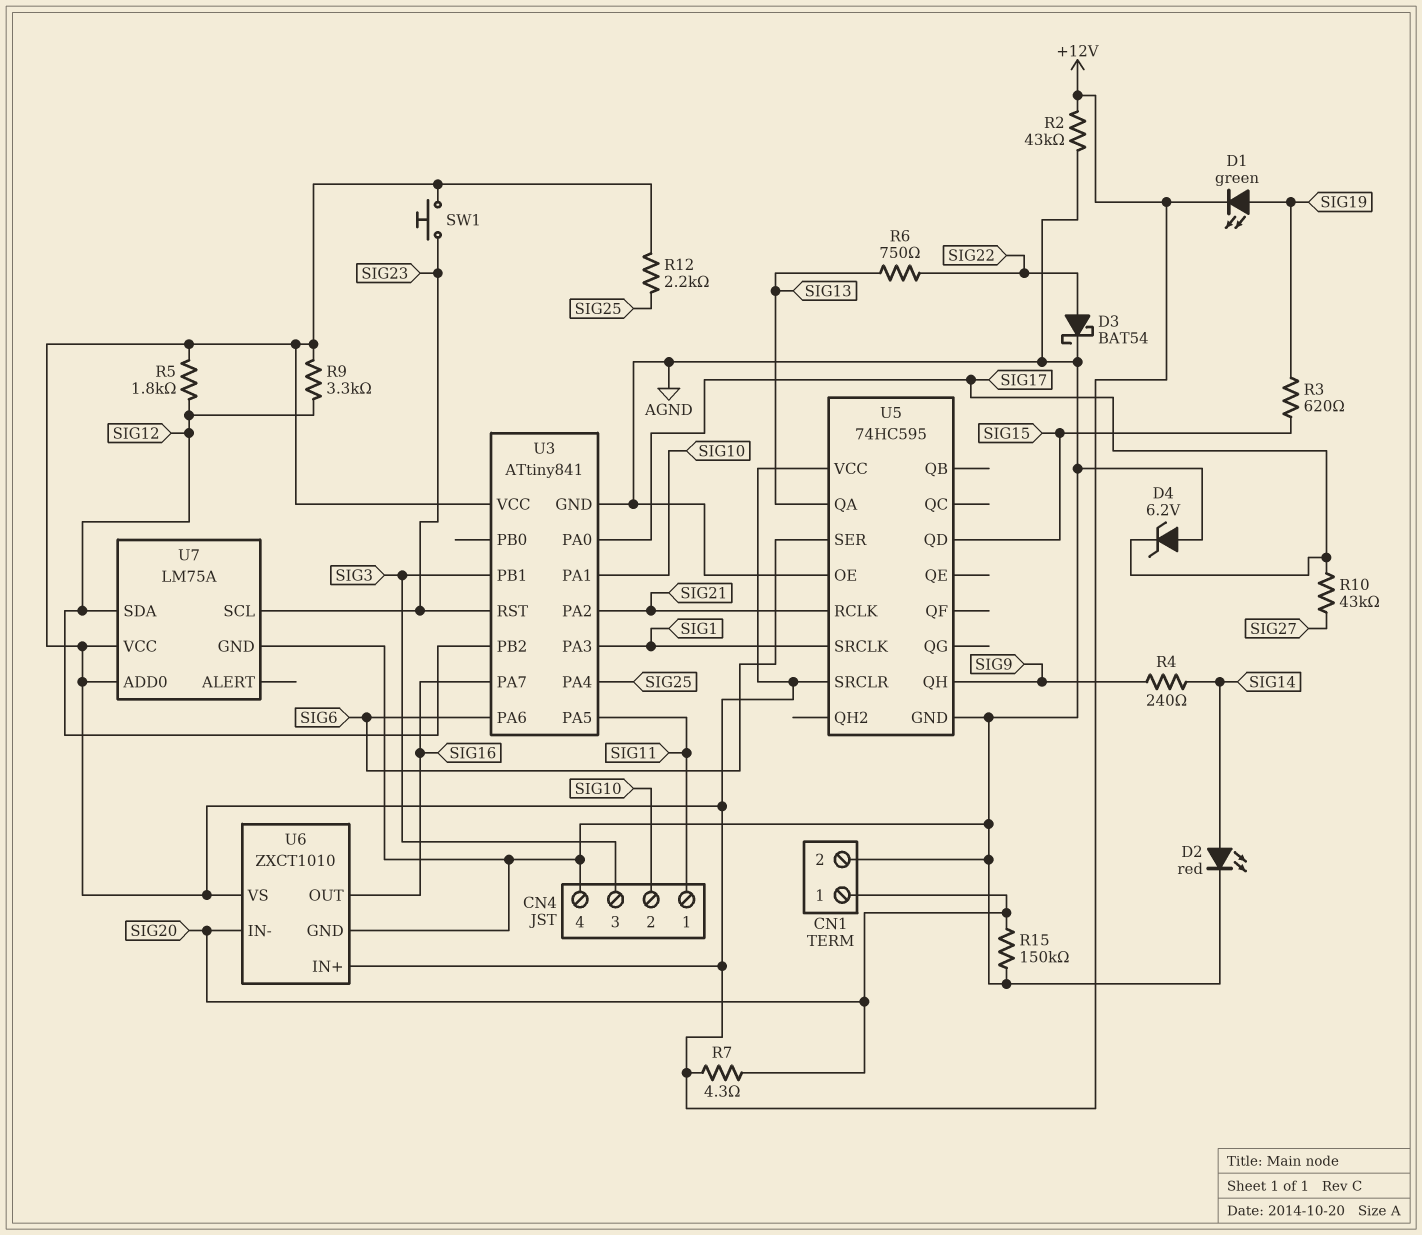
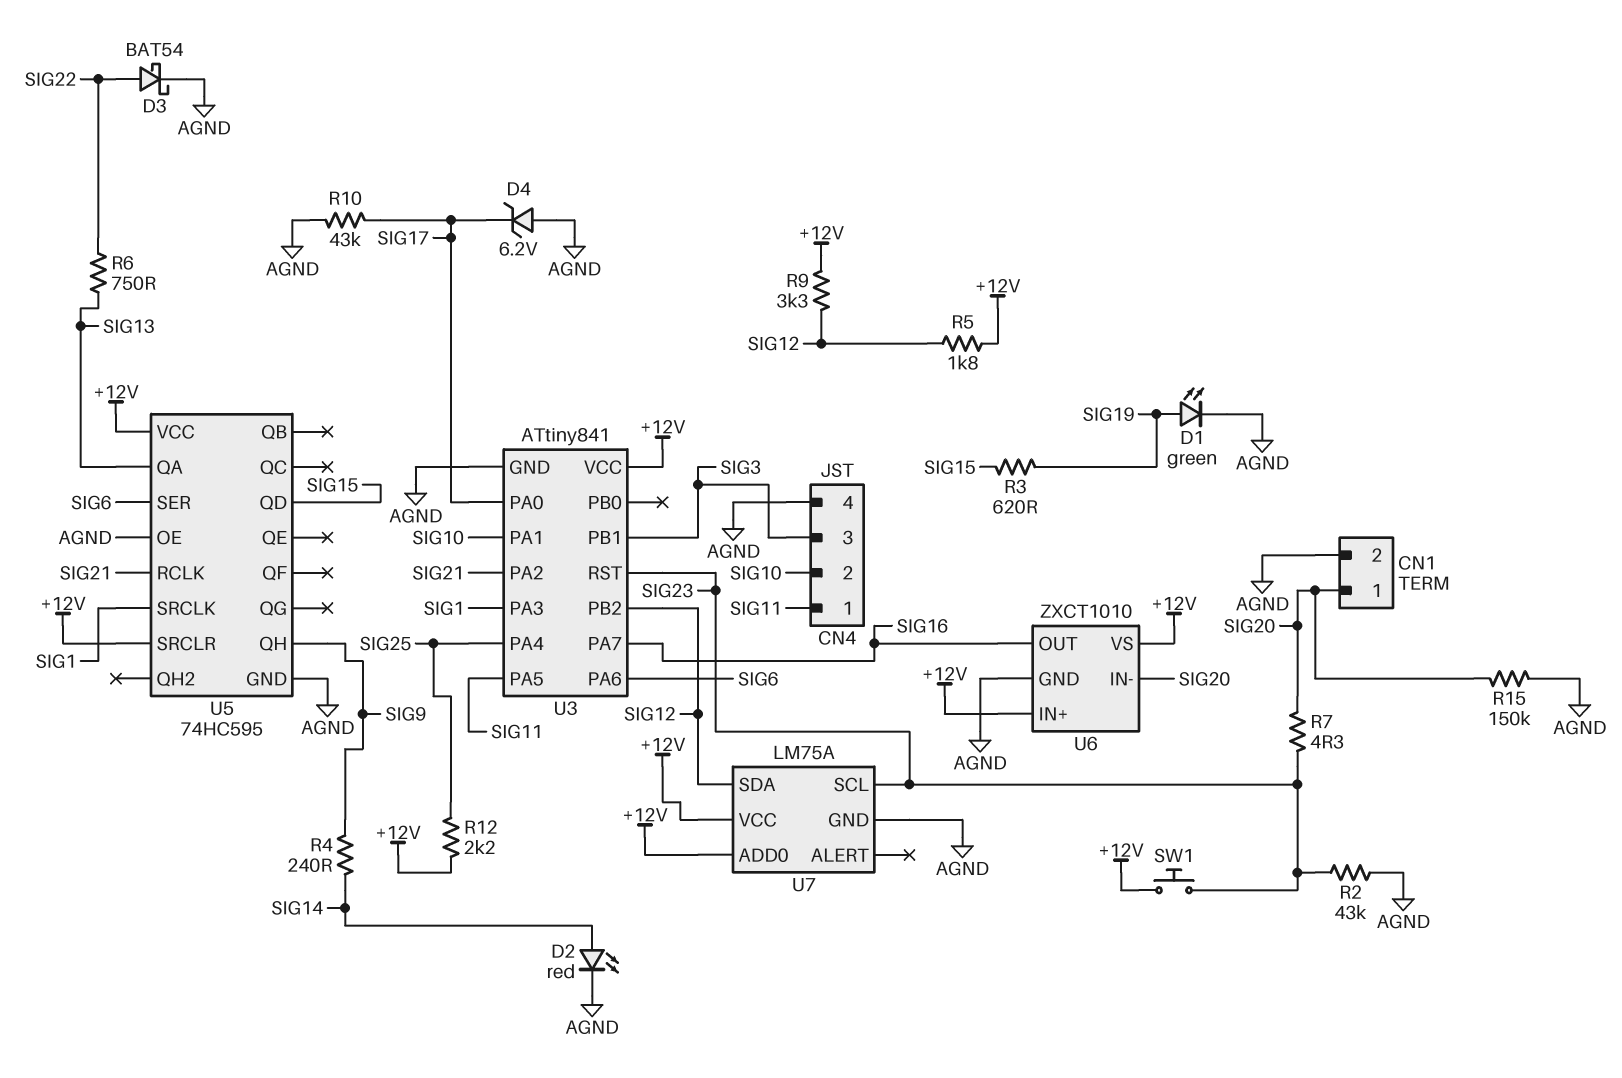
D1: LED green (A SIG19, K +12V) -> LED green (A SIG19, K AGND)
R2: 43k (+12V, AGND) -> 43k (AGND, SIG23)
R7: 4.3 (+12V, SIG20) -> 4.3 (SIG20, SIG23)
R10: 43k (SIG17, SIG27) -> 43k (AGND, SIG17)

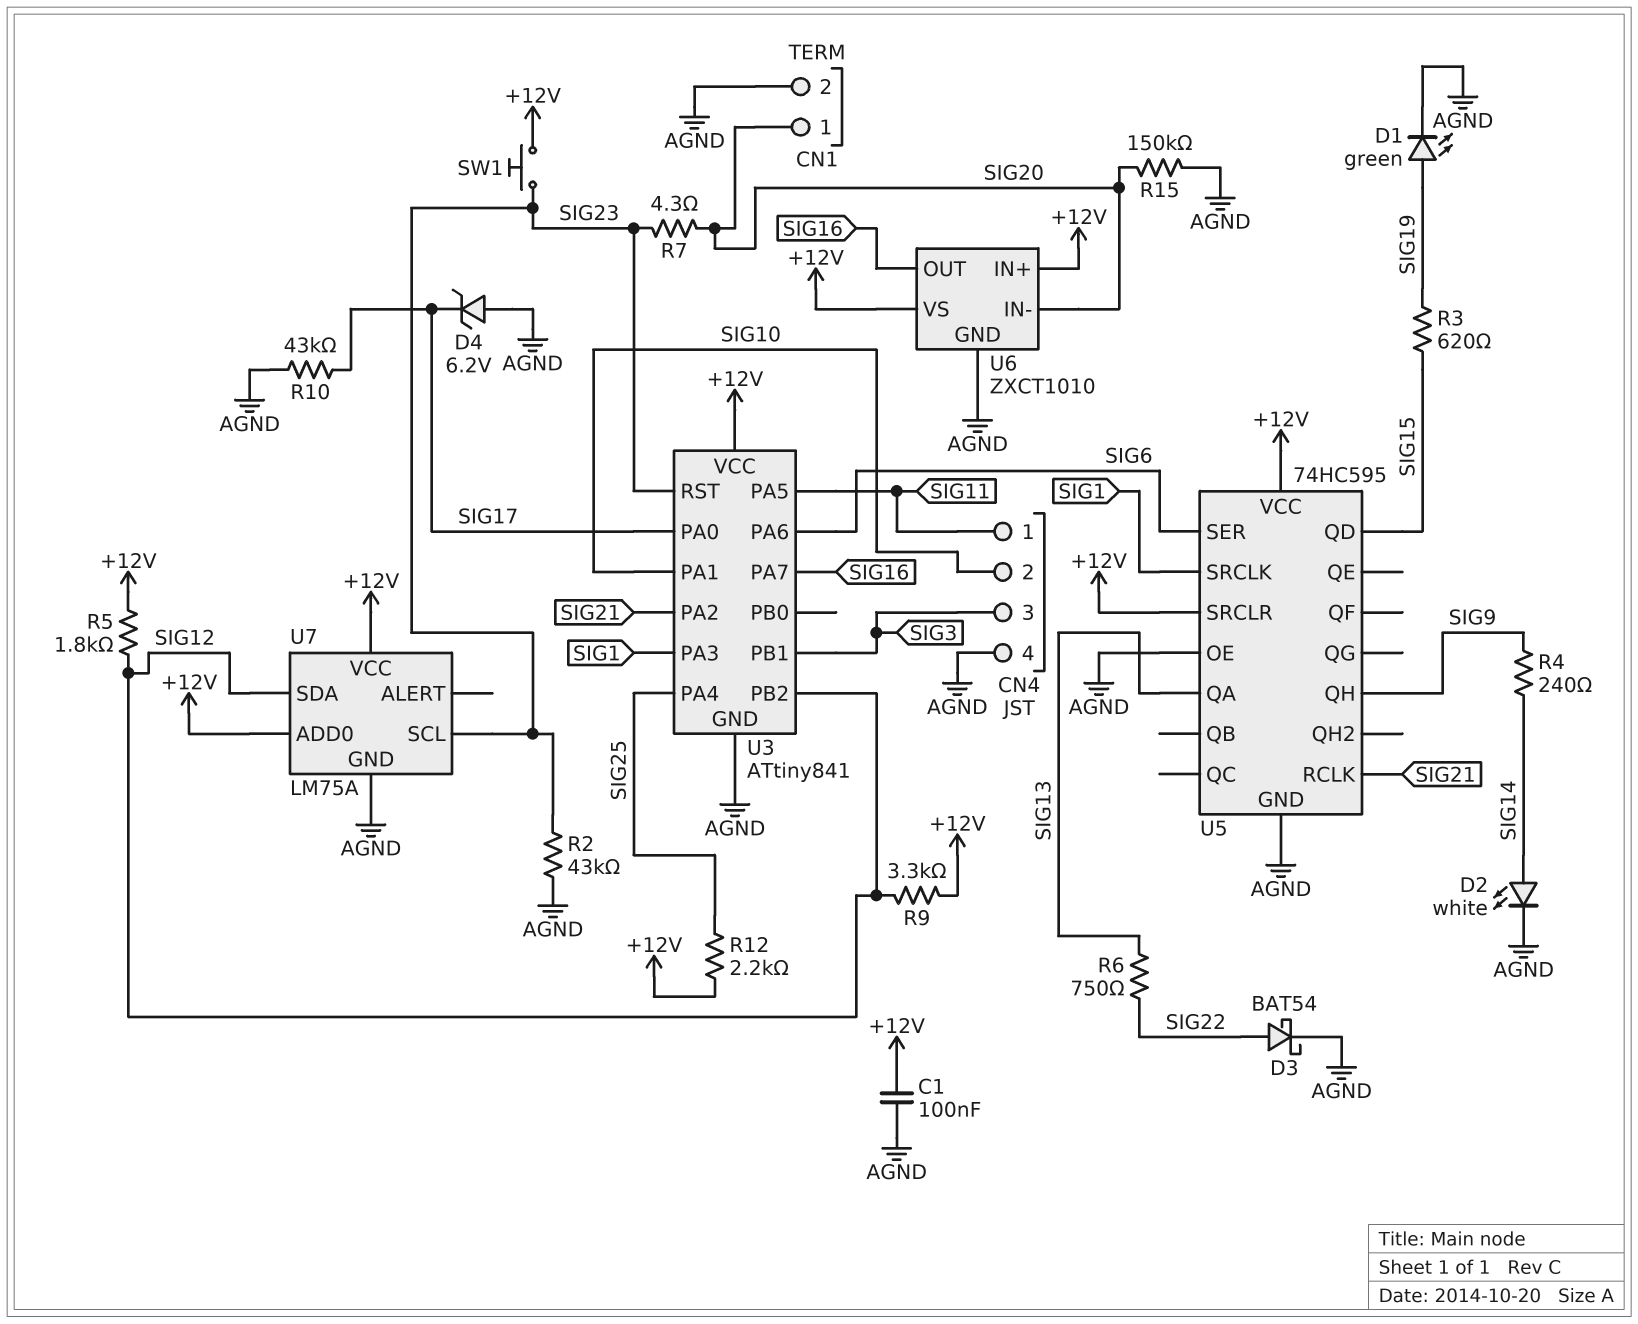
C1: none -> 100nF (+12V, AGND)
D2: LED red (A SIG14, K AGND) -> LED white (A SIG14, K AGND)

